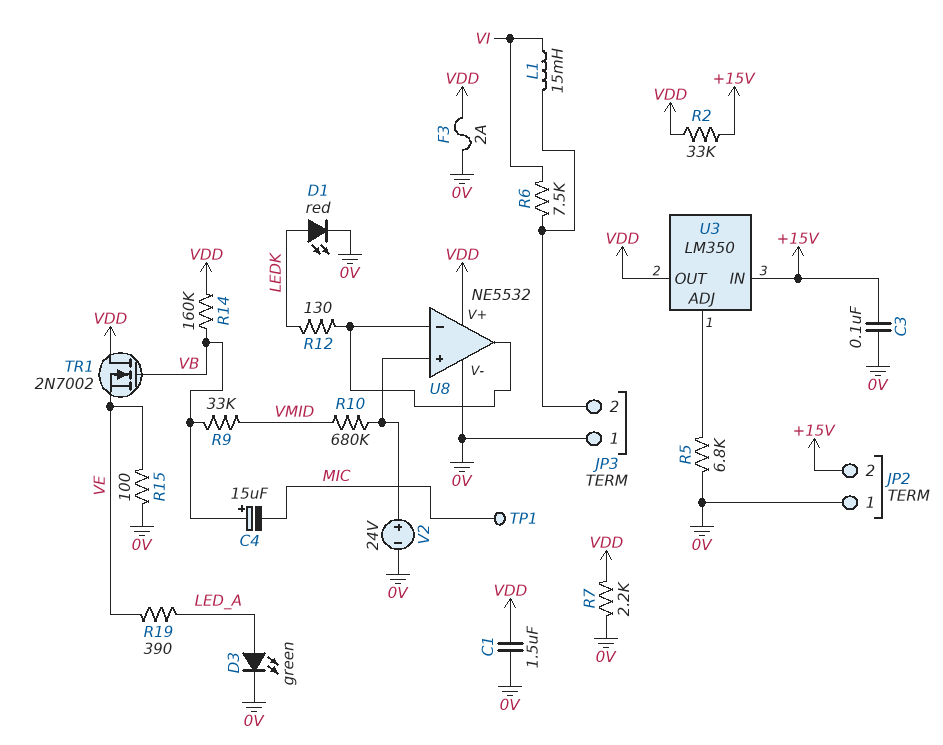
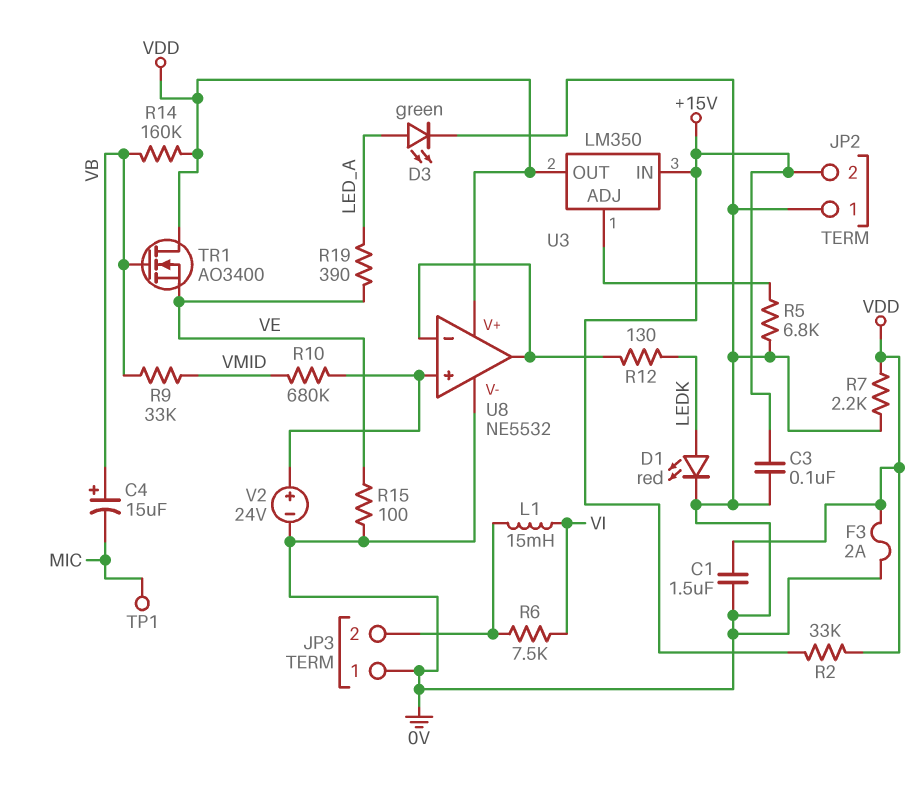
TR1: NMOS 2N7002 (G VB, D VDD, S VE) -> NMOS AO3400 (G VB, D VDD, S VE)

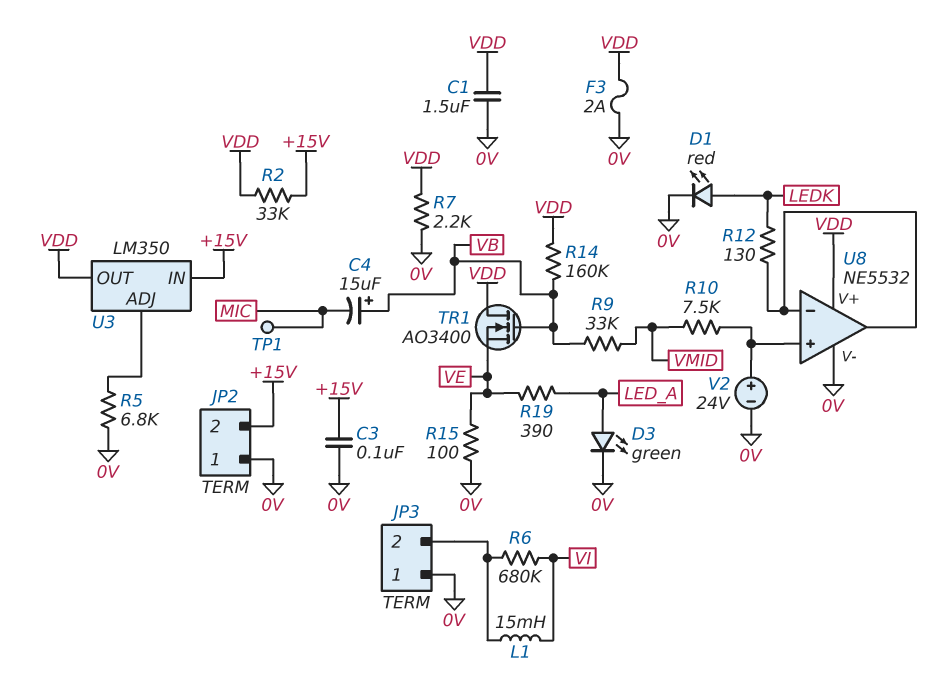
R6: 7.5k (JP3/2, VI) -> 680k (JP3/2, VI)
R10: 680k (U8/in+, VMID) -> 7.5k (U8/in+, VMID)

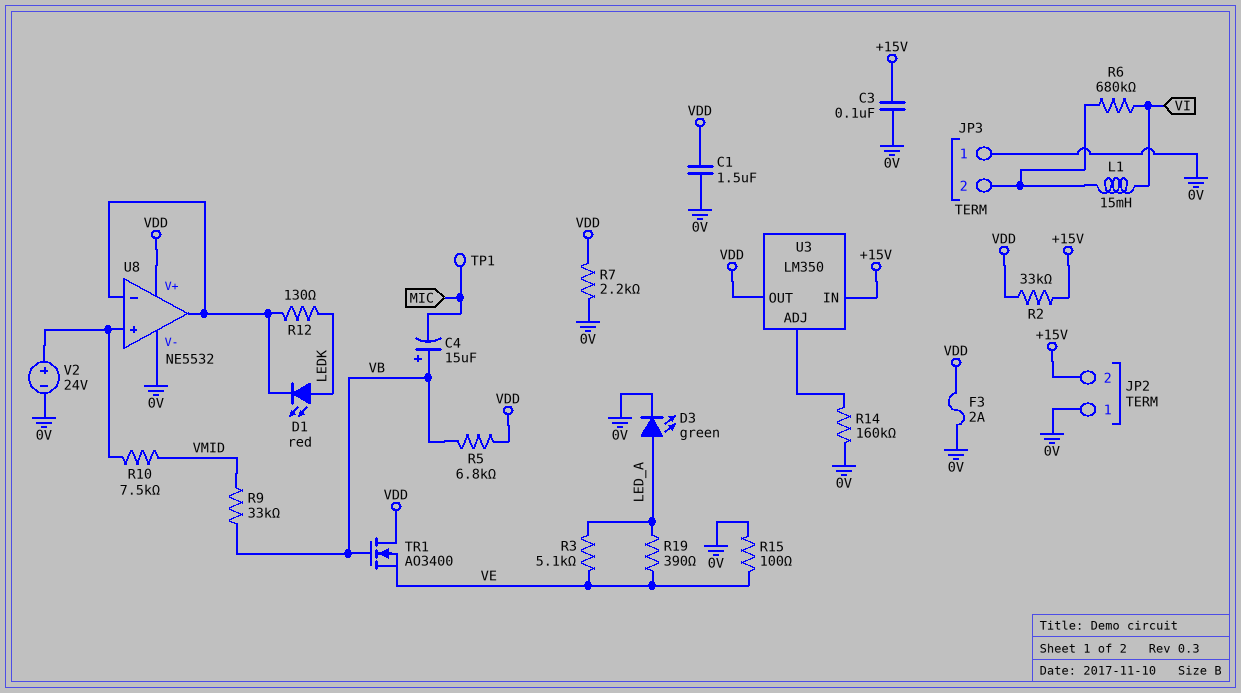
D1: LED red (A LEDK, K 0V) -> LED red (A LEDK, K U8/in-)
R3: none -> 5.1k (LED_A, VE)
R5: 6.8k (0V, U3/ADJ) -> 6.8k (VB, VDD)
R14: 160k (VB, VDD) -> 160k (0V, U3/ADJ)

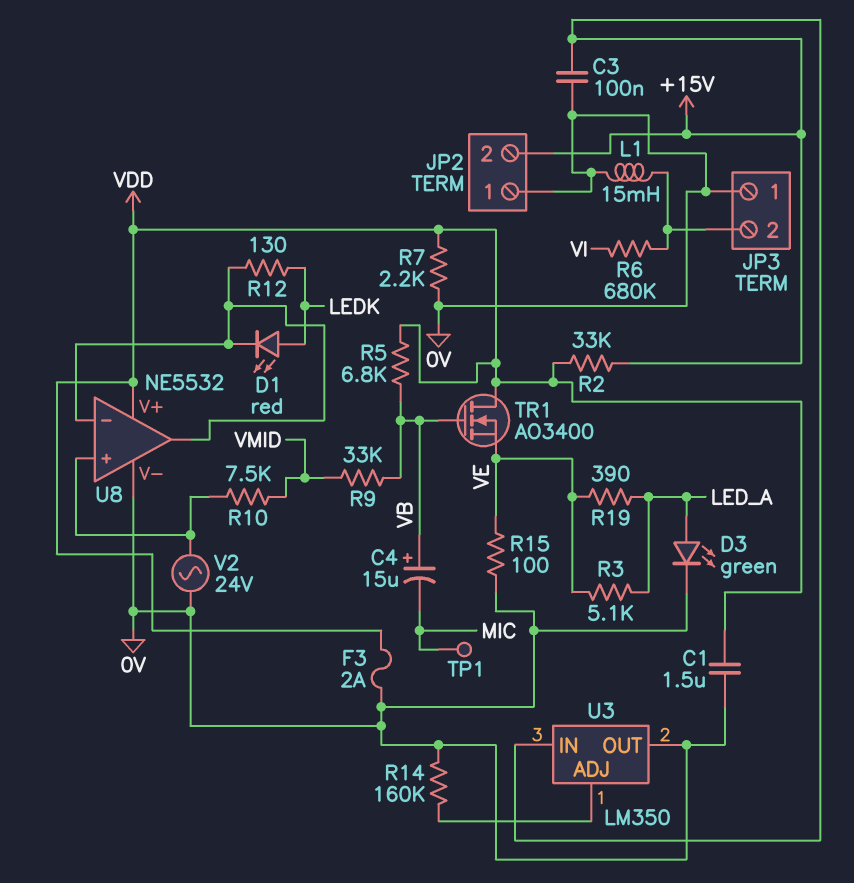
L1: 15mH (JP3/2, VI) -> 15mH (0V, JP3/2)
U3 pin OUT: VDD -> 0V
V2: 24V (plus U8/in+, minus 0V) -> AC 24V (0V, U8/in+)

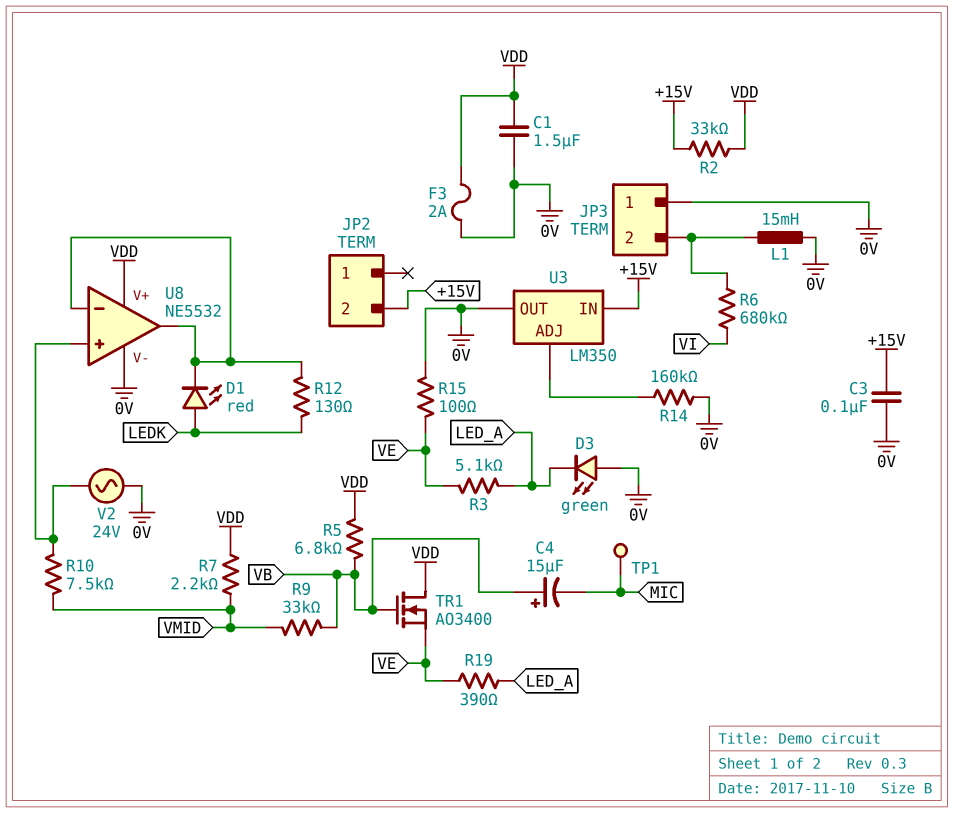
D3: LED green (A LED_A, K 0V) -> LED green (A 0V, K LED_A)
JP2 pin 1: 0V -> none
R7: 2.2k (0V, VDD) -> 2.2k (VDD, VMID)

